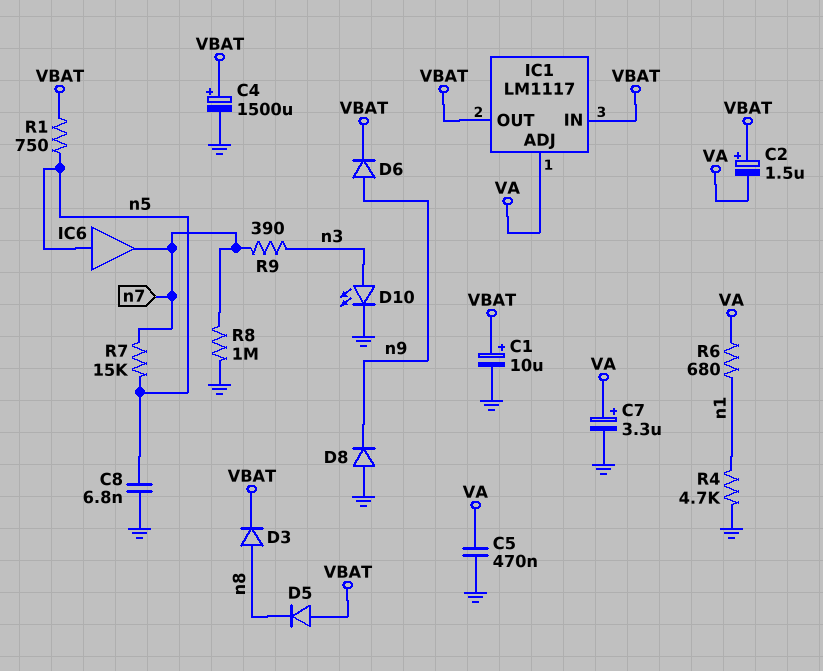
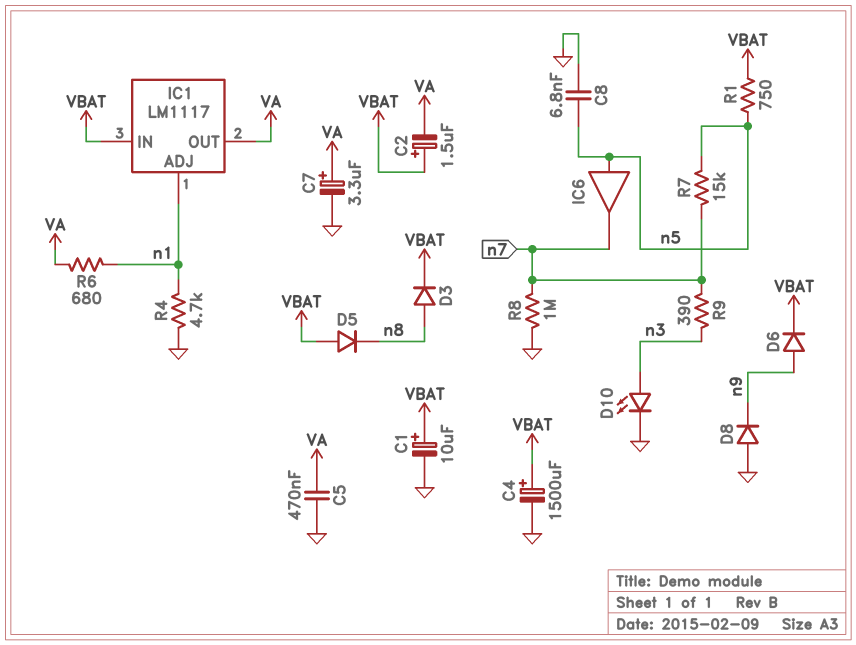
IC1 pin ADJ: VA -> n1
IC1 pin OUT: VBAT -> VA

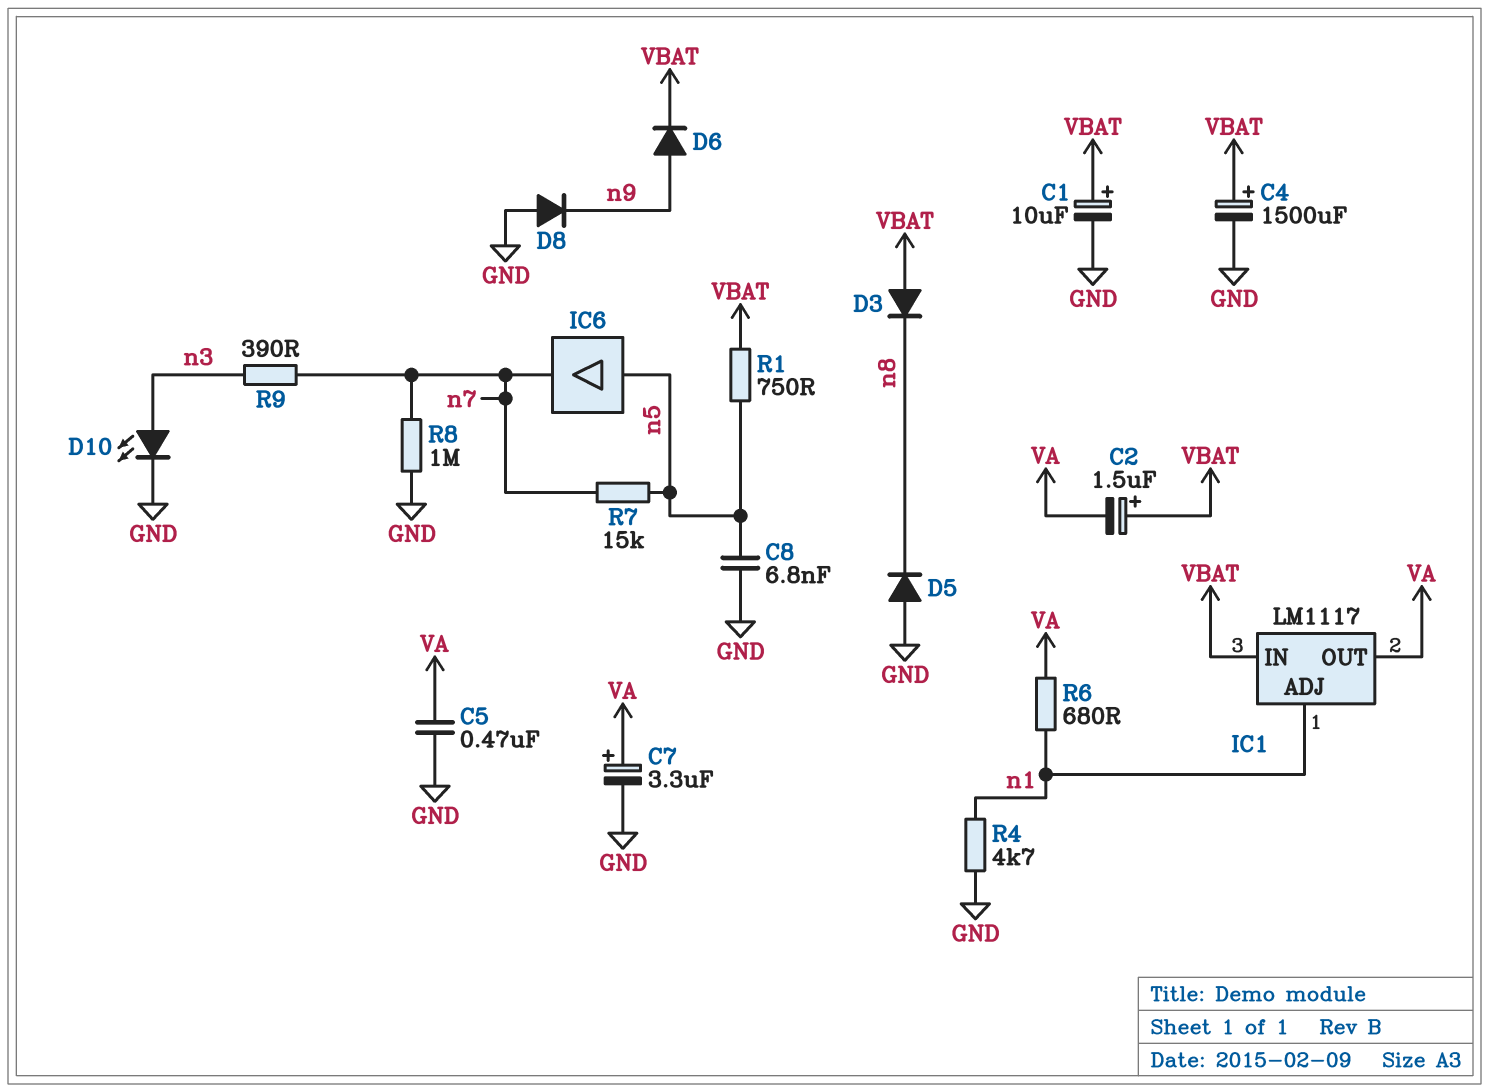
D3: diode (A n8, K VBAT) -> diode (A VBAT, K n8)
D5: diode (A VBAT, K n8) -> diode (A GND, K n8)

